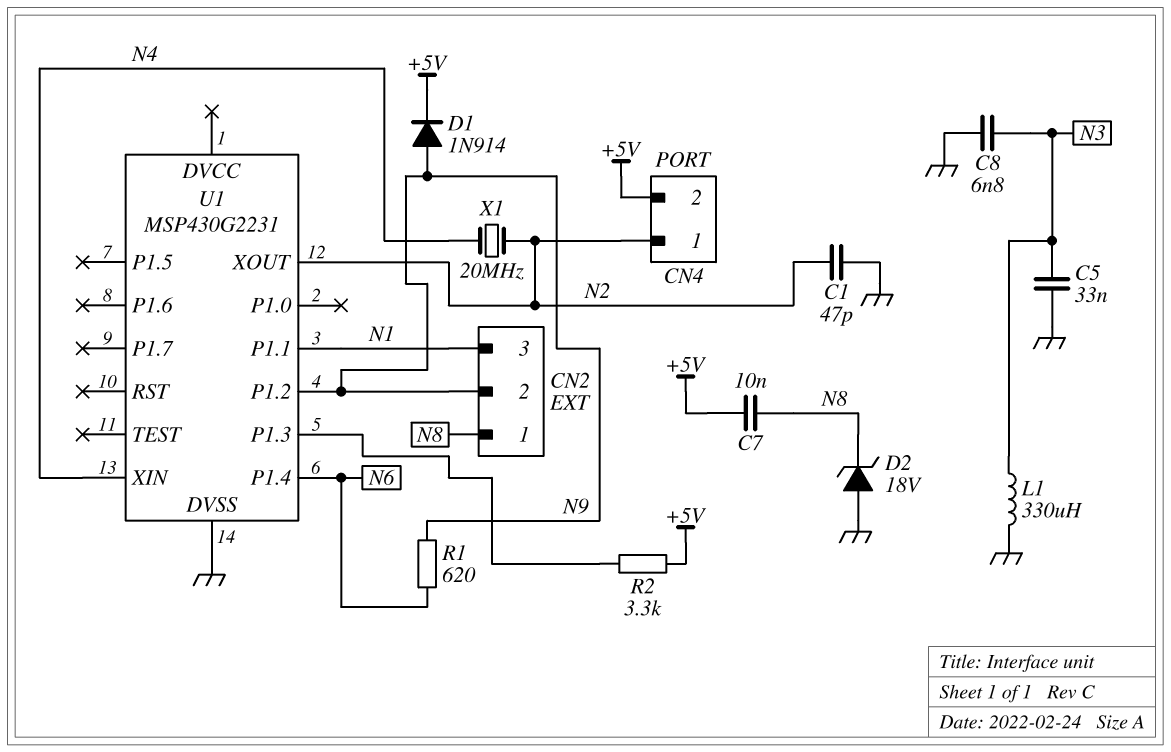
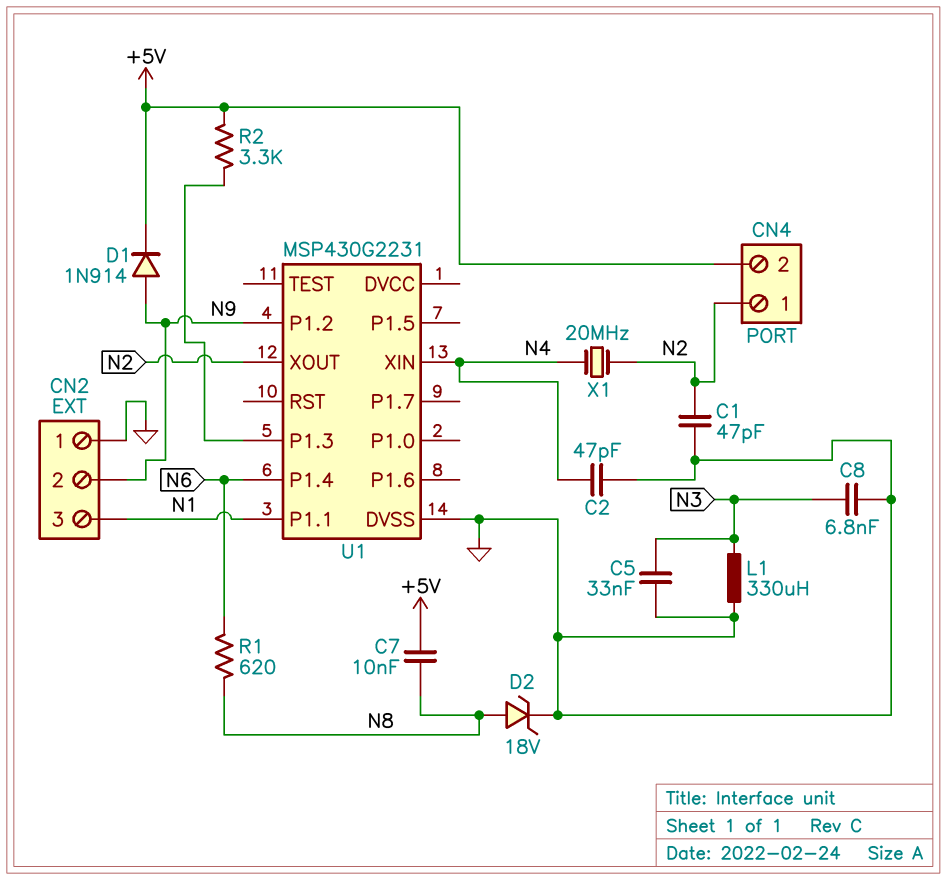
C2: none -> 47pF (GND, N4)
CN2 pin 1: N8 -> GND
D2: zener 18V (A GND, K N8) -> zener 18V (A N8, K GND)
R1: 620 (N6, N9) -> 620 (N6, N8)

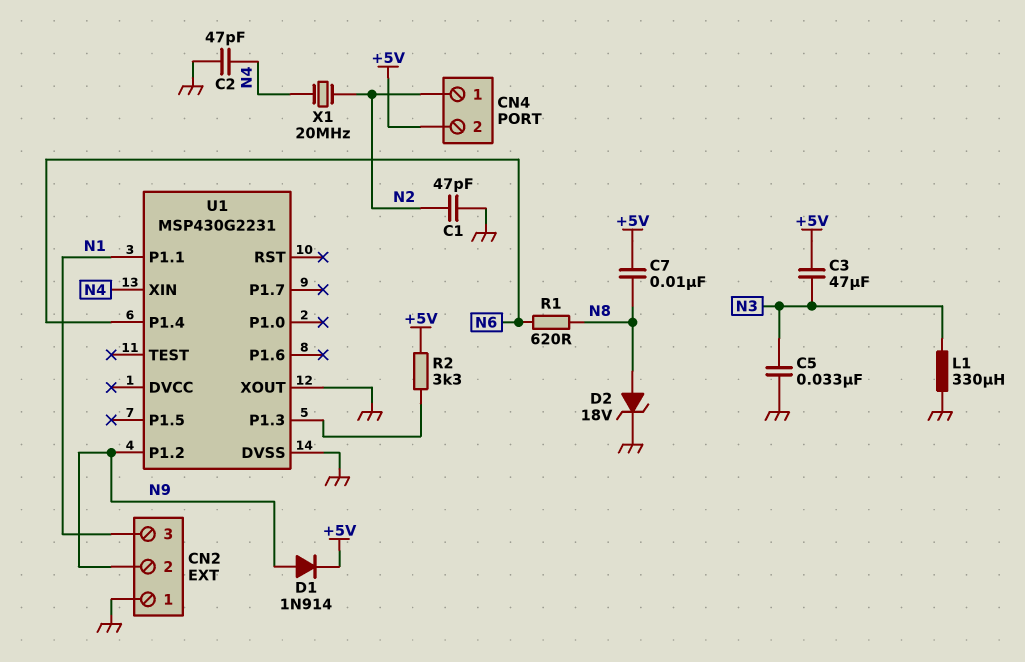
C3: none -> 47uF (+5V, N3)
C8: 6.8nF (GND, N3) -> none
U1 pin XOUT: N2 -> GND

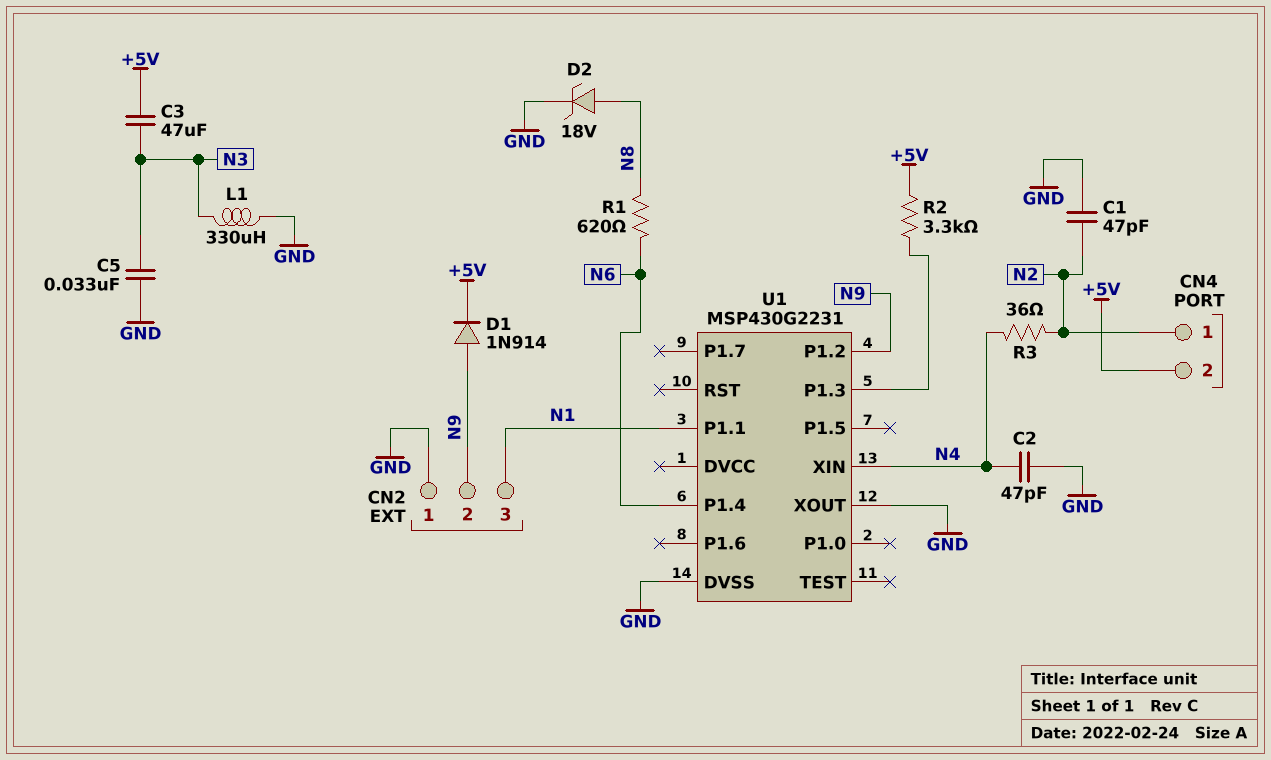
C7: 10nF (+5V, N8) -> none
R3: none -> 36 (N2, N4)
X1: 20MHz (N2, N4) -> none

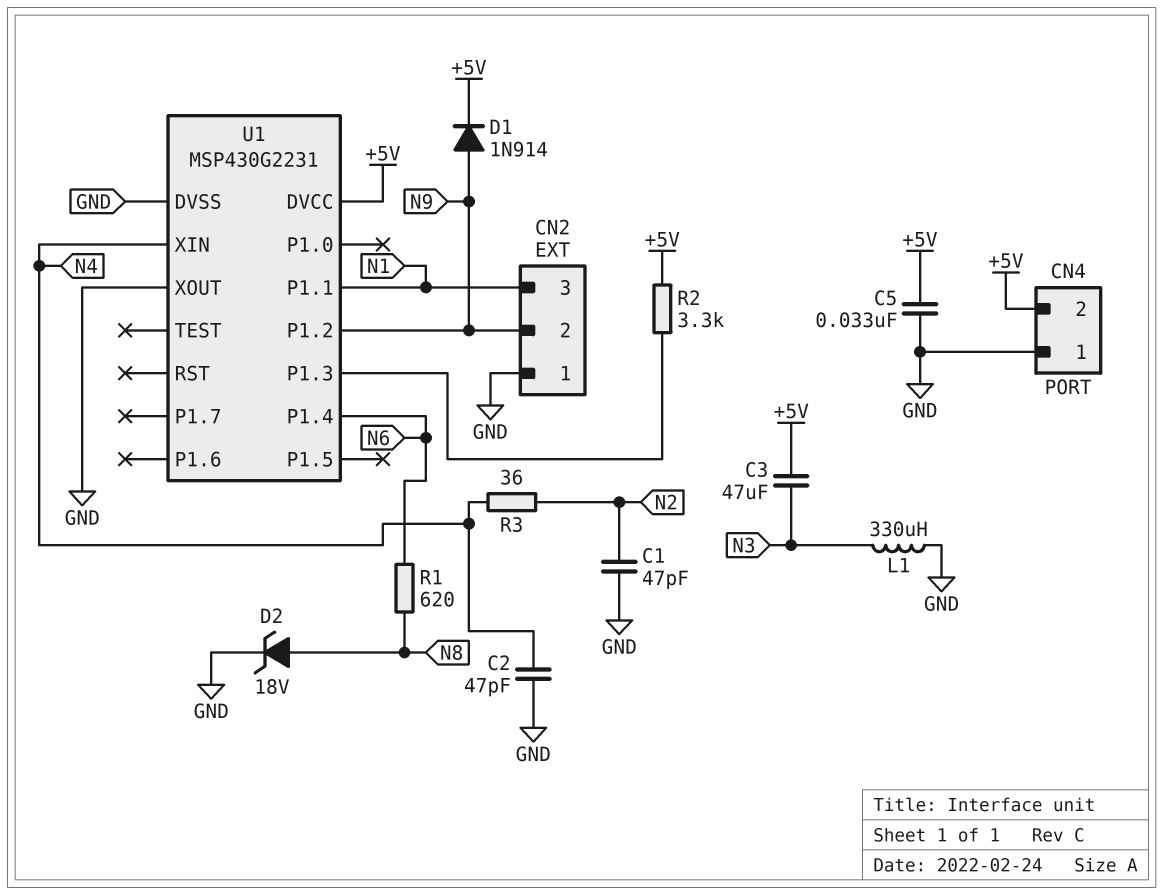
C5: 33nF (GND, N3) -> 33nF (+5V, GND)
CN4 pin 1: N2 -> GND
U1 pin DVCC: none -> +5V

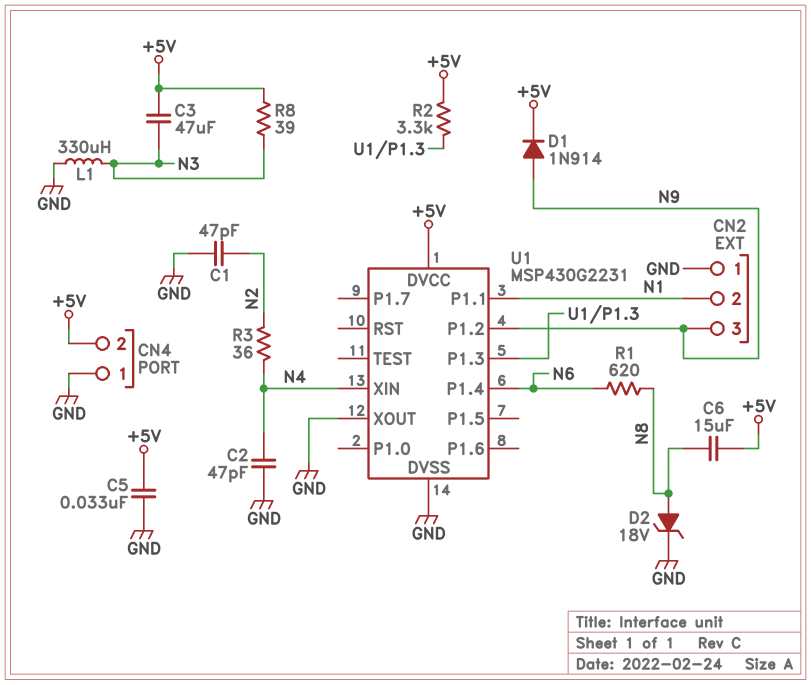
C6: none -> 15uF (+5V, N8)
CN2 pin 2: N9 -> N1
CN2 pin 3: N1 -> N9
R8: none -> 39 (+5V, N3)

